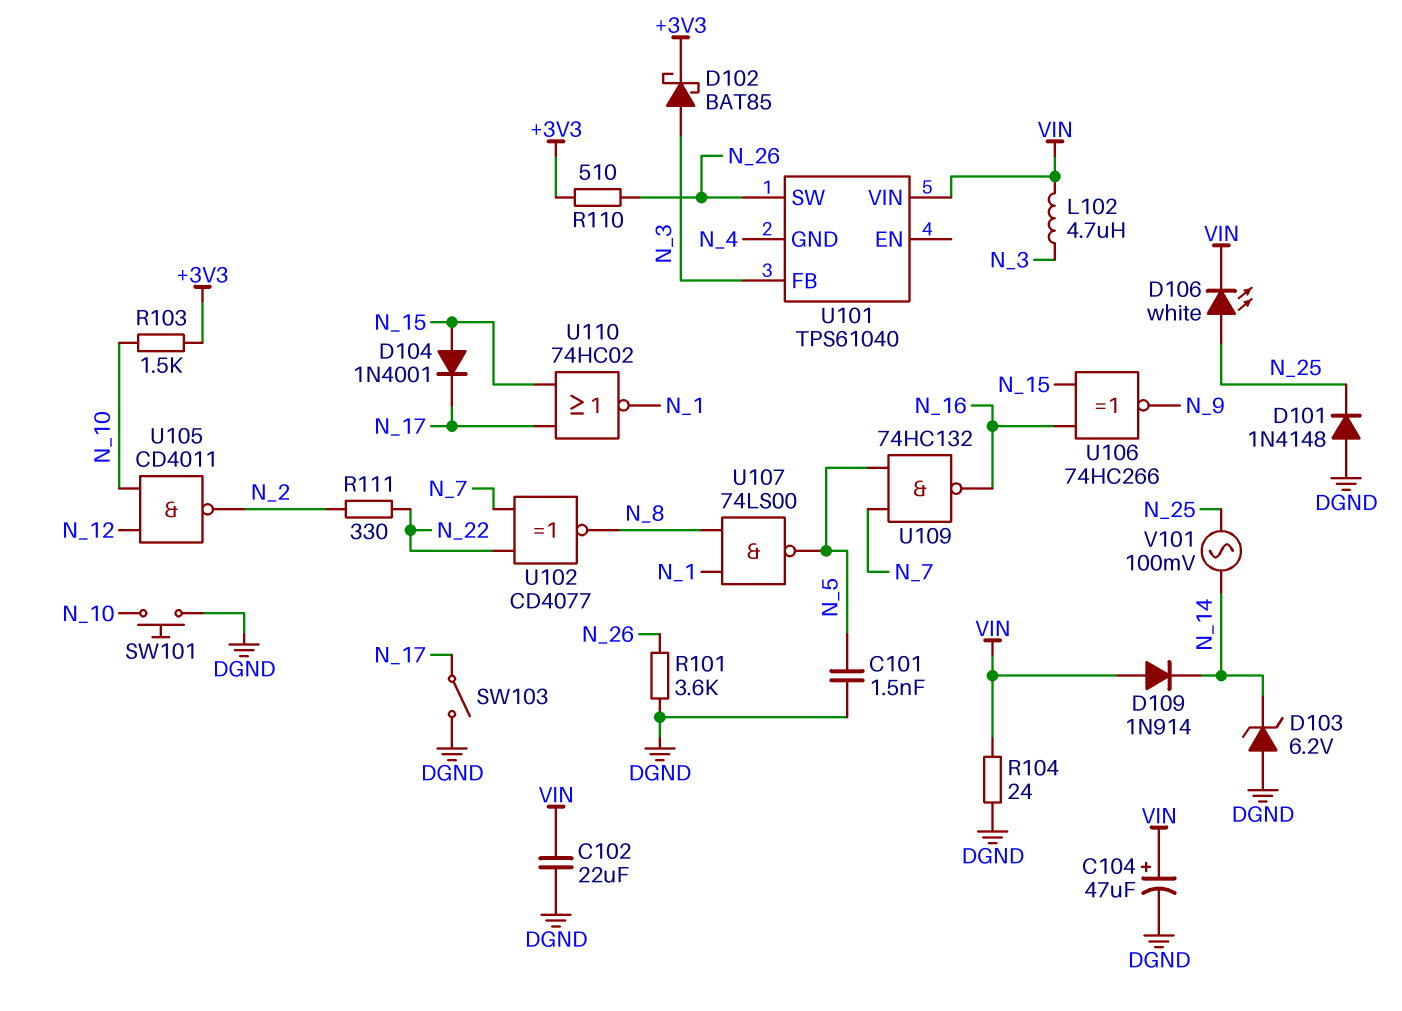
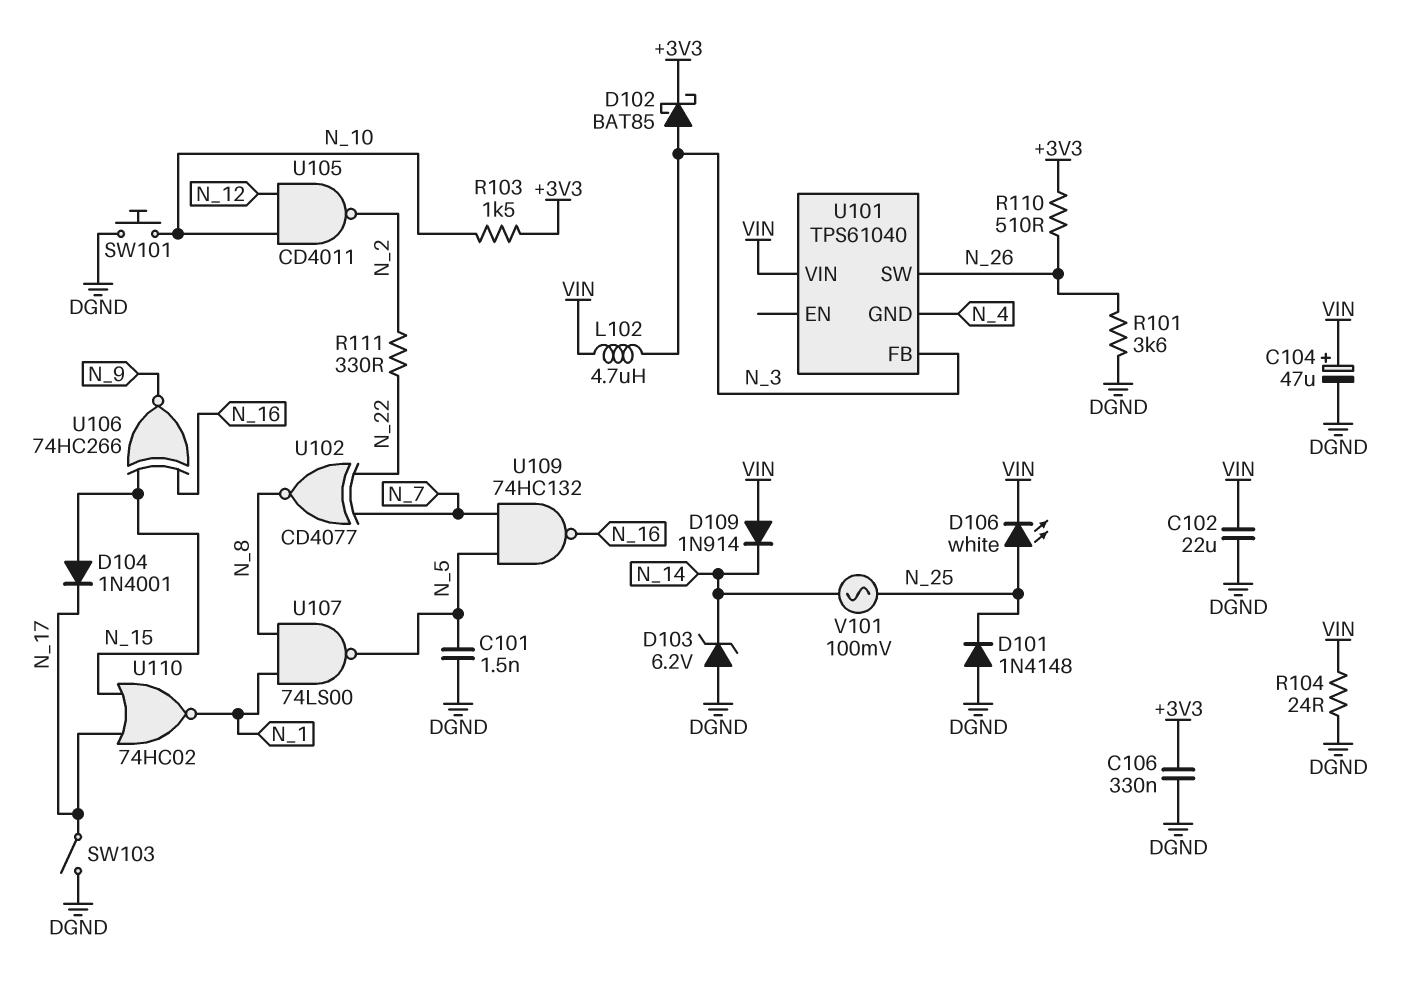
C106: none -> 330nF (+3V3, DGND)

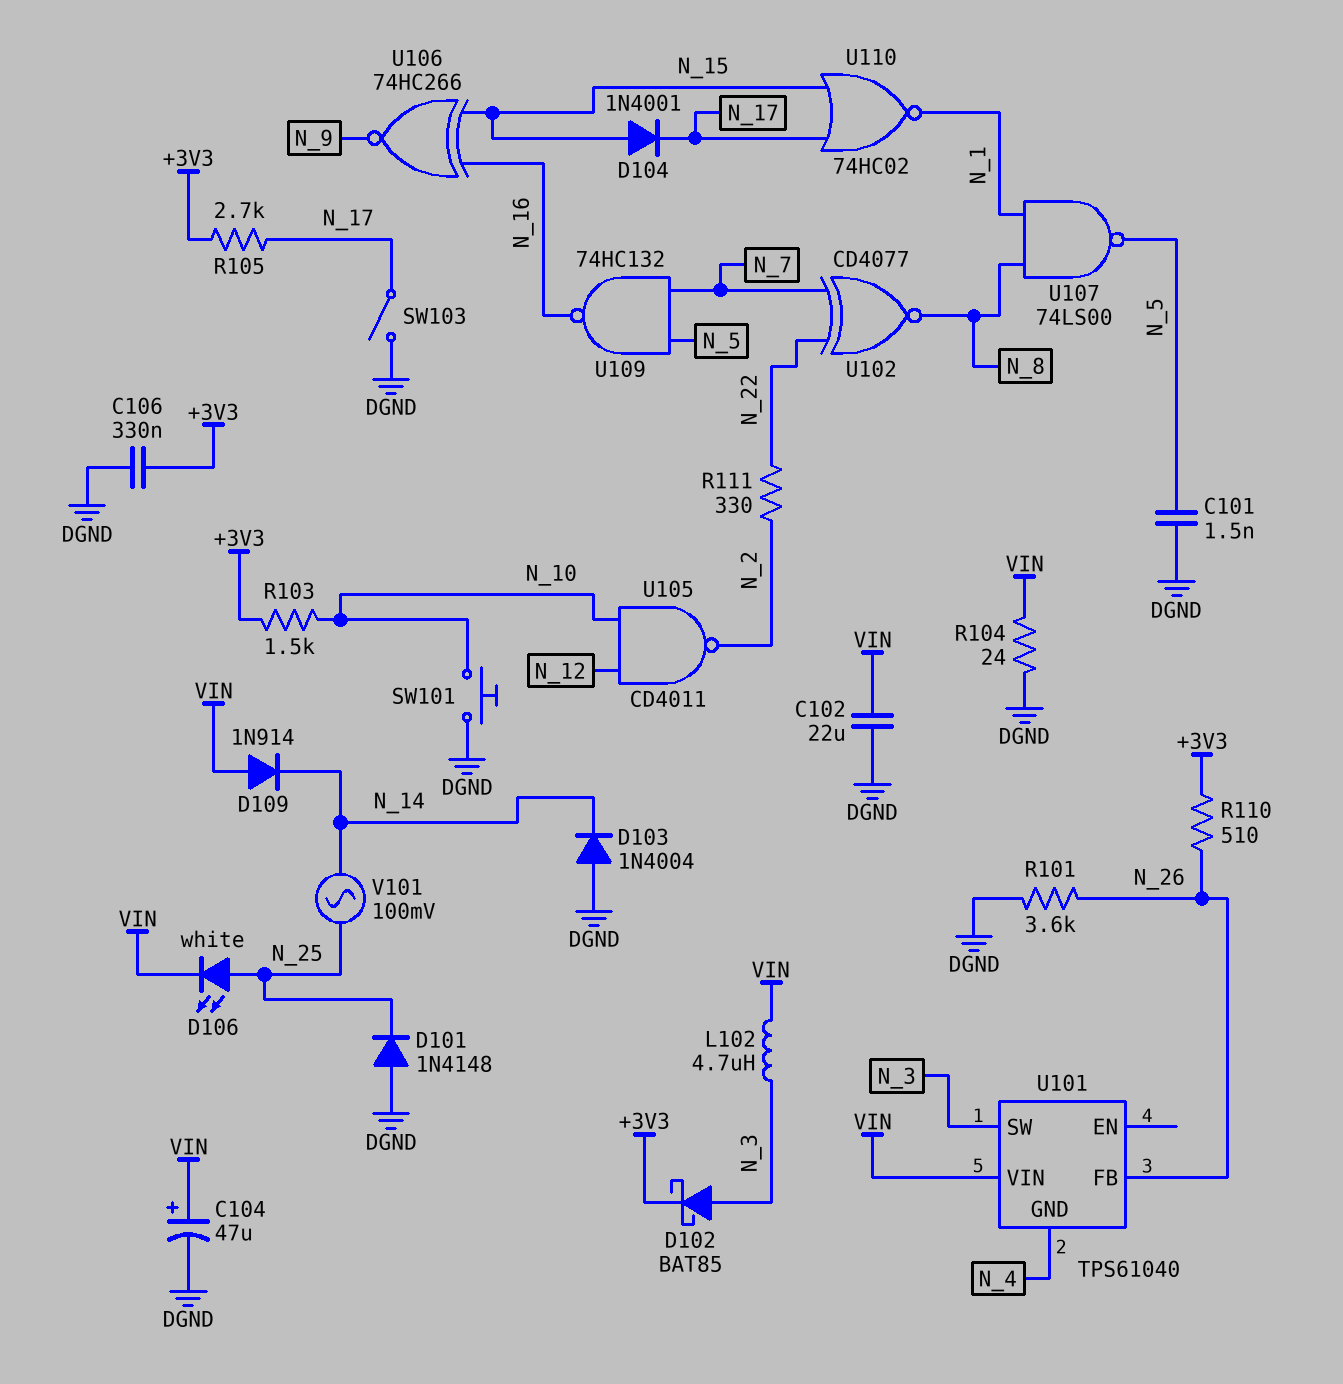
D103: zener 6.2V (A DGND, K N_14) -> diode 1N4004 (A DGND, K N_14)
R105: none -> 2.7k (+3V3, N_17)
U101 pin FB: N_3 -> N_26
U101 pin SW: N_26 -> N_3

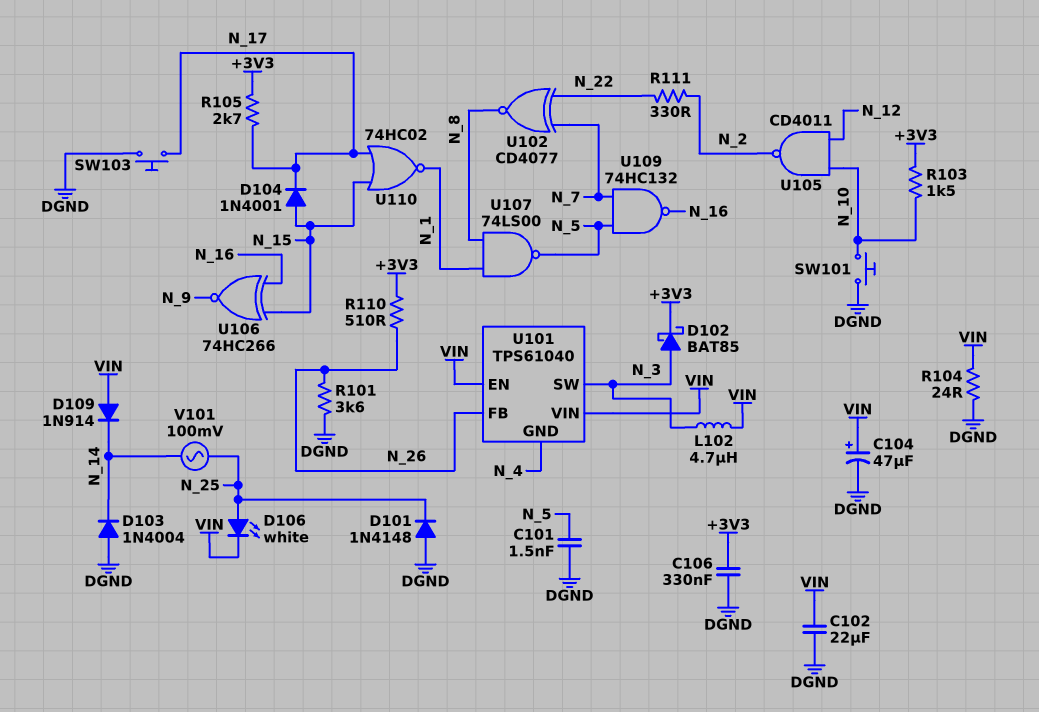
SW103: switch (DGND, N_17) -> button (DGND, N_17)
U101 pin EN: none -> VIN

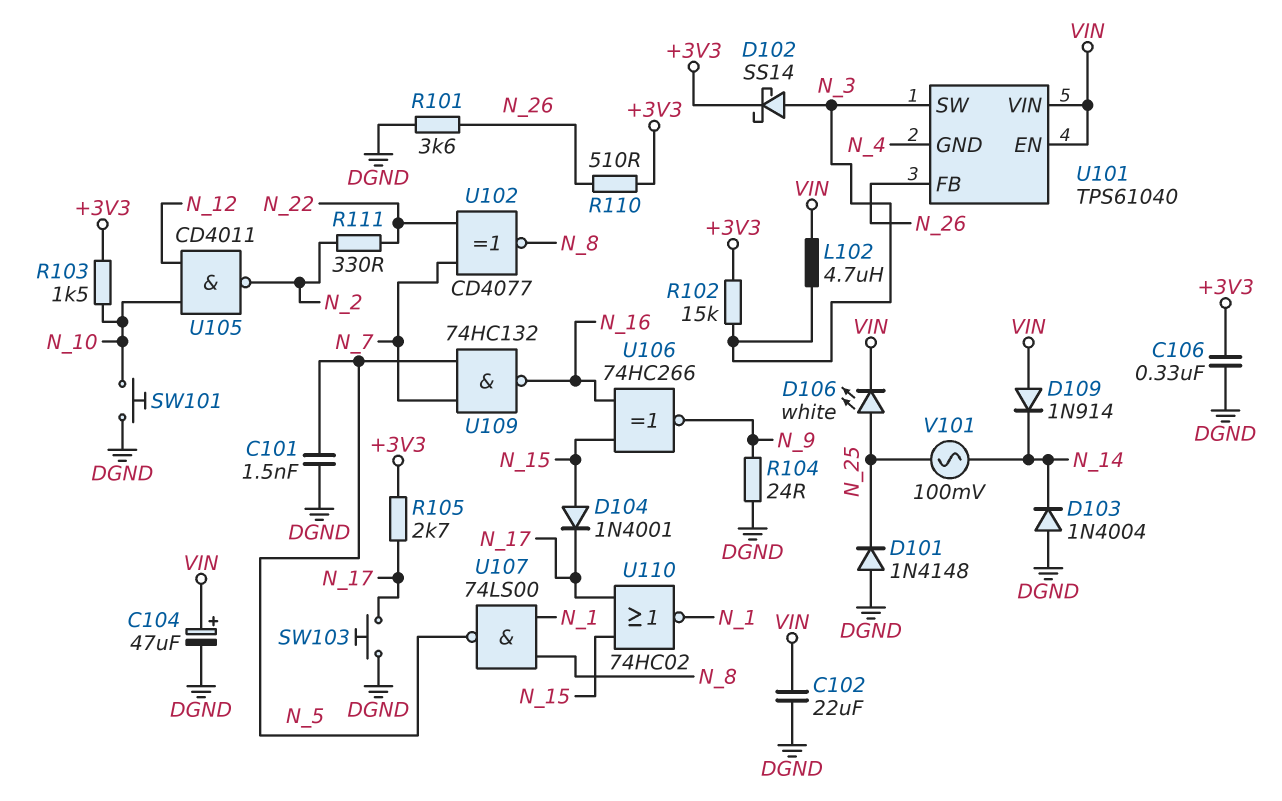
D102: schottky BAT85 (A N_3, K +3V3) -> schottky SS14 (A N_3, K +3V3)
R102: none -> 15k (+3V3, N_3)
R104: 24 (DGND, VIN) -> 24 (DGND, N_9)

